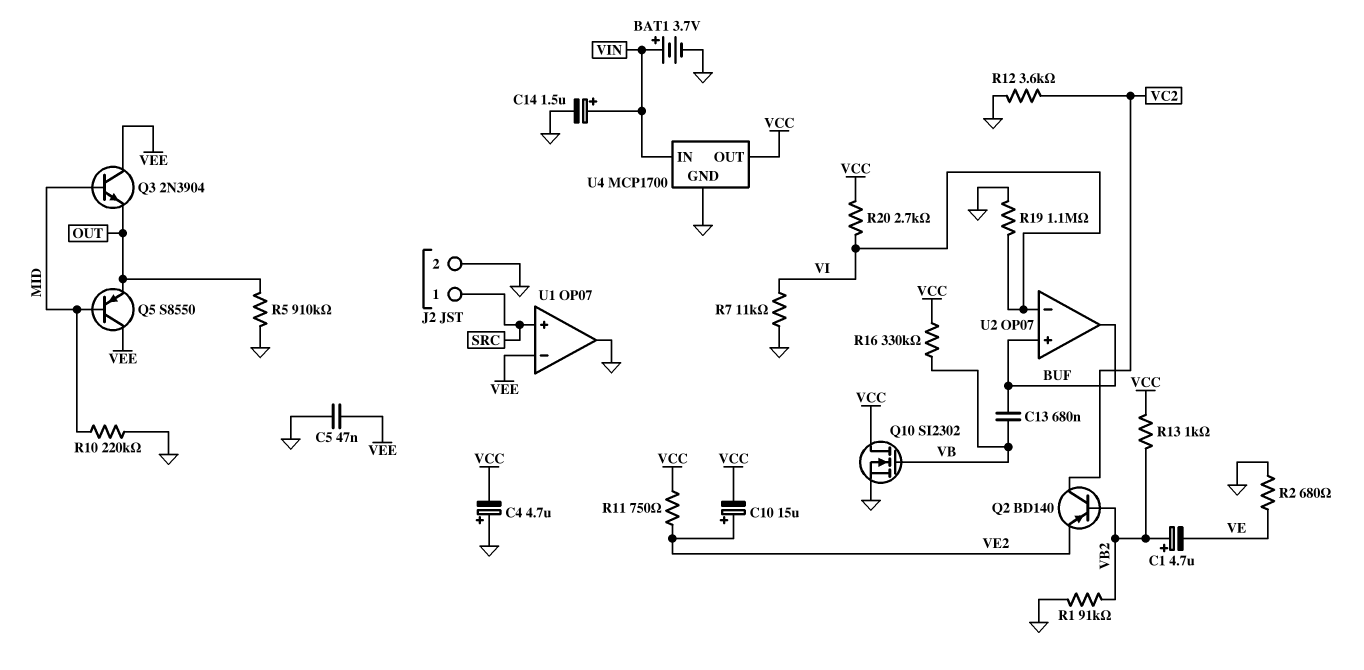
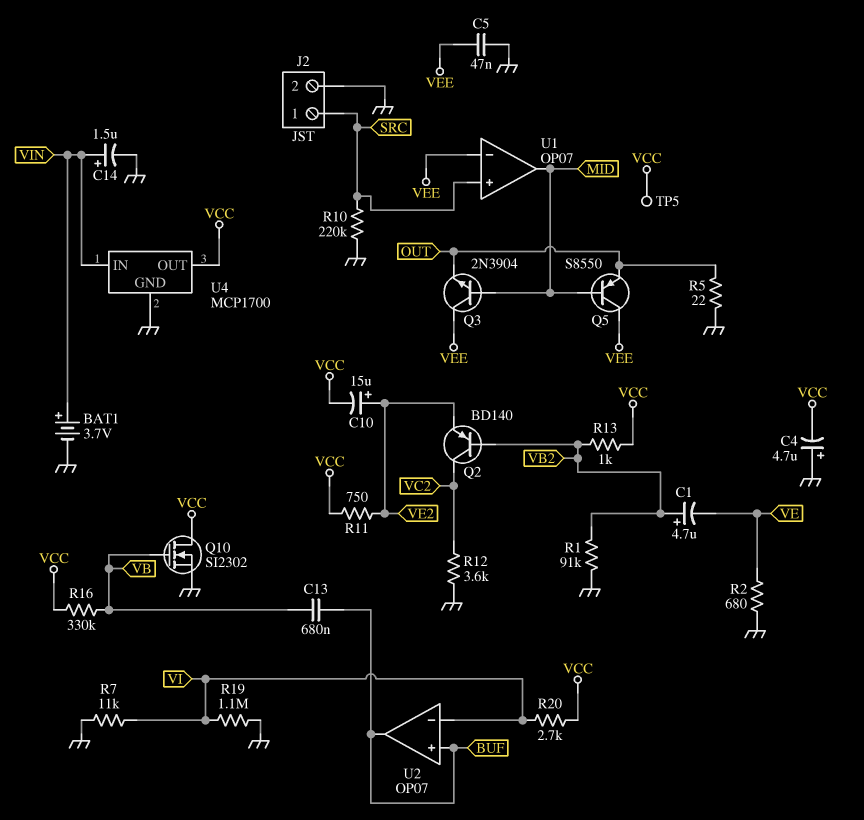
R5: 910k (GND, OUT) -> 22 (GND, OUT)
R10: 220k (GND, MID) -> 220k (GND, SRC)
TP5: none -> test point (VCC)
U1 pin out: GND -> MID

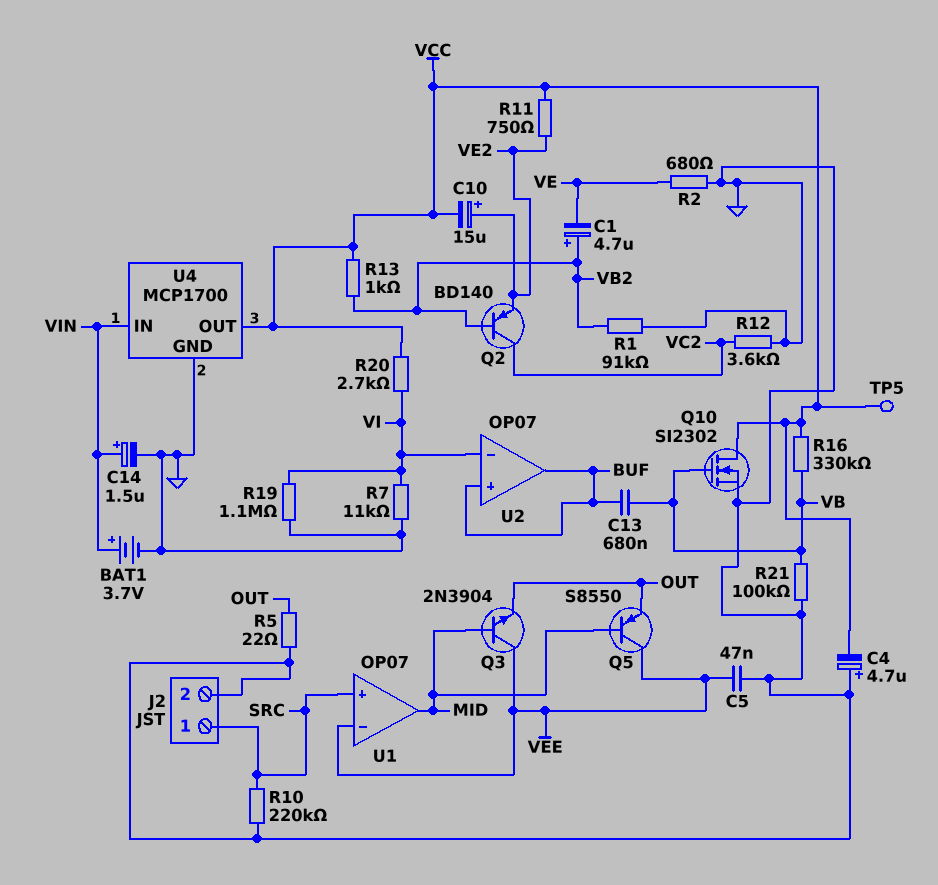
R21: none -> 100k (GND, VB)

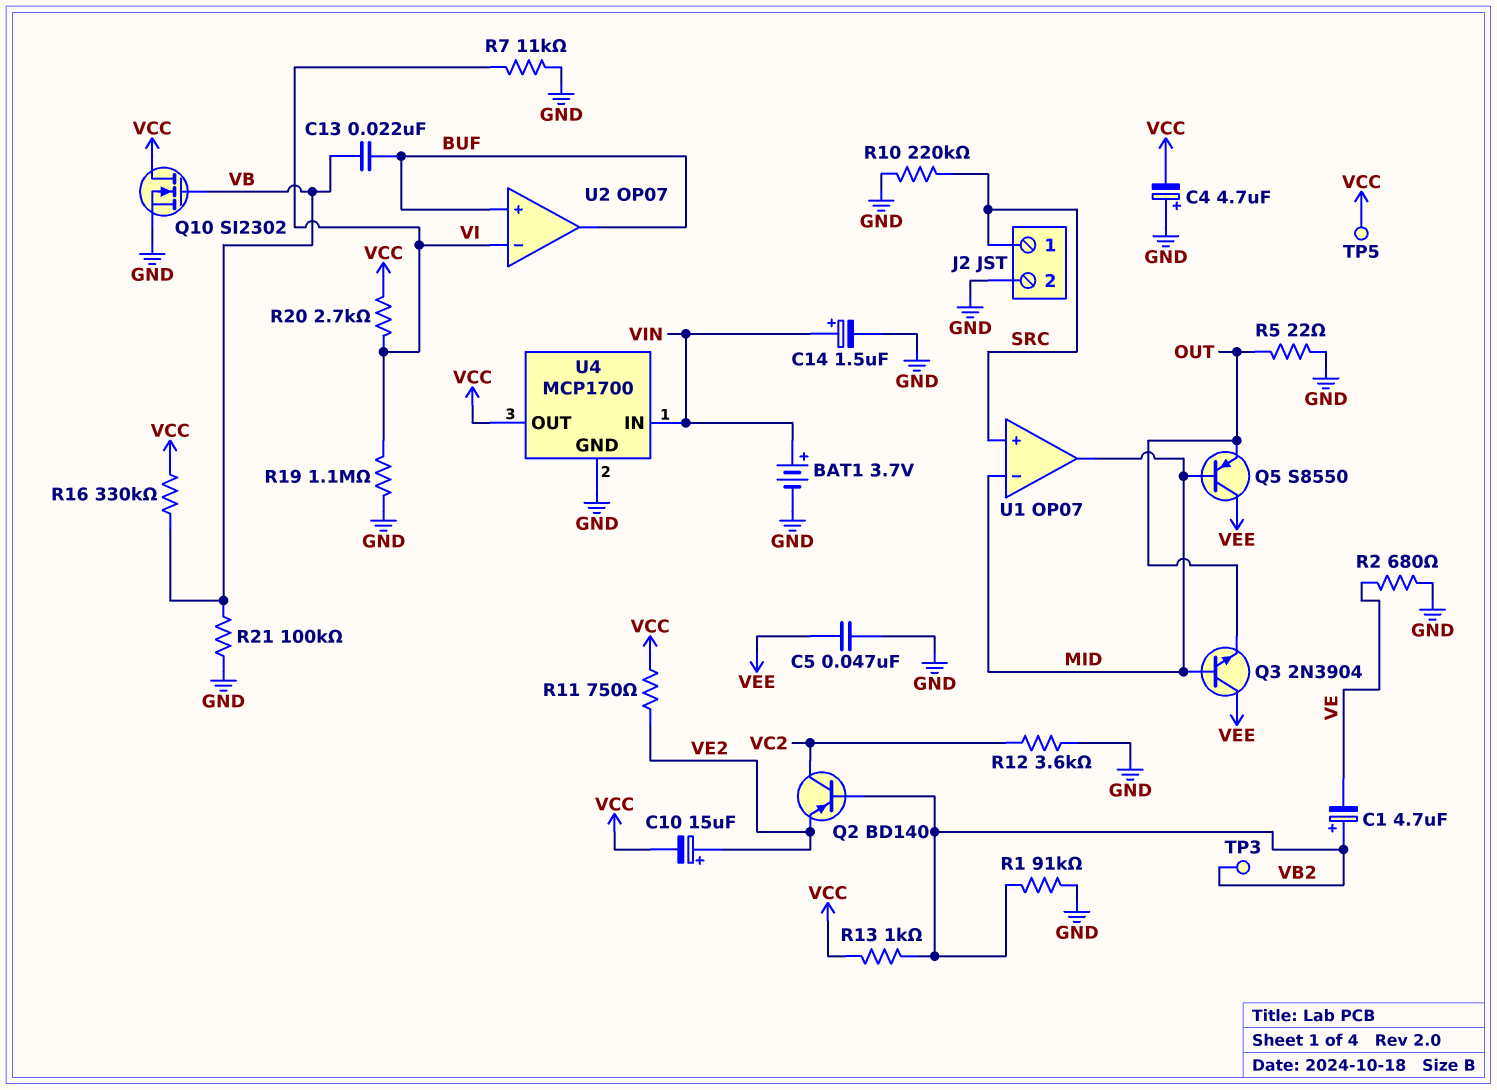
C13: 680nF (BUF, VB) -> 22nF (BUF, VB)
TP3: none -> test point (VB2)
U1 pin in-: VEE -> MID

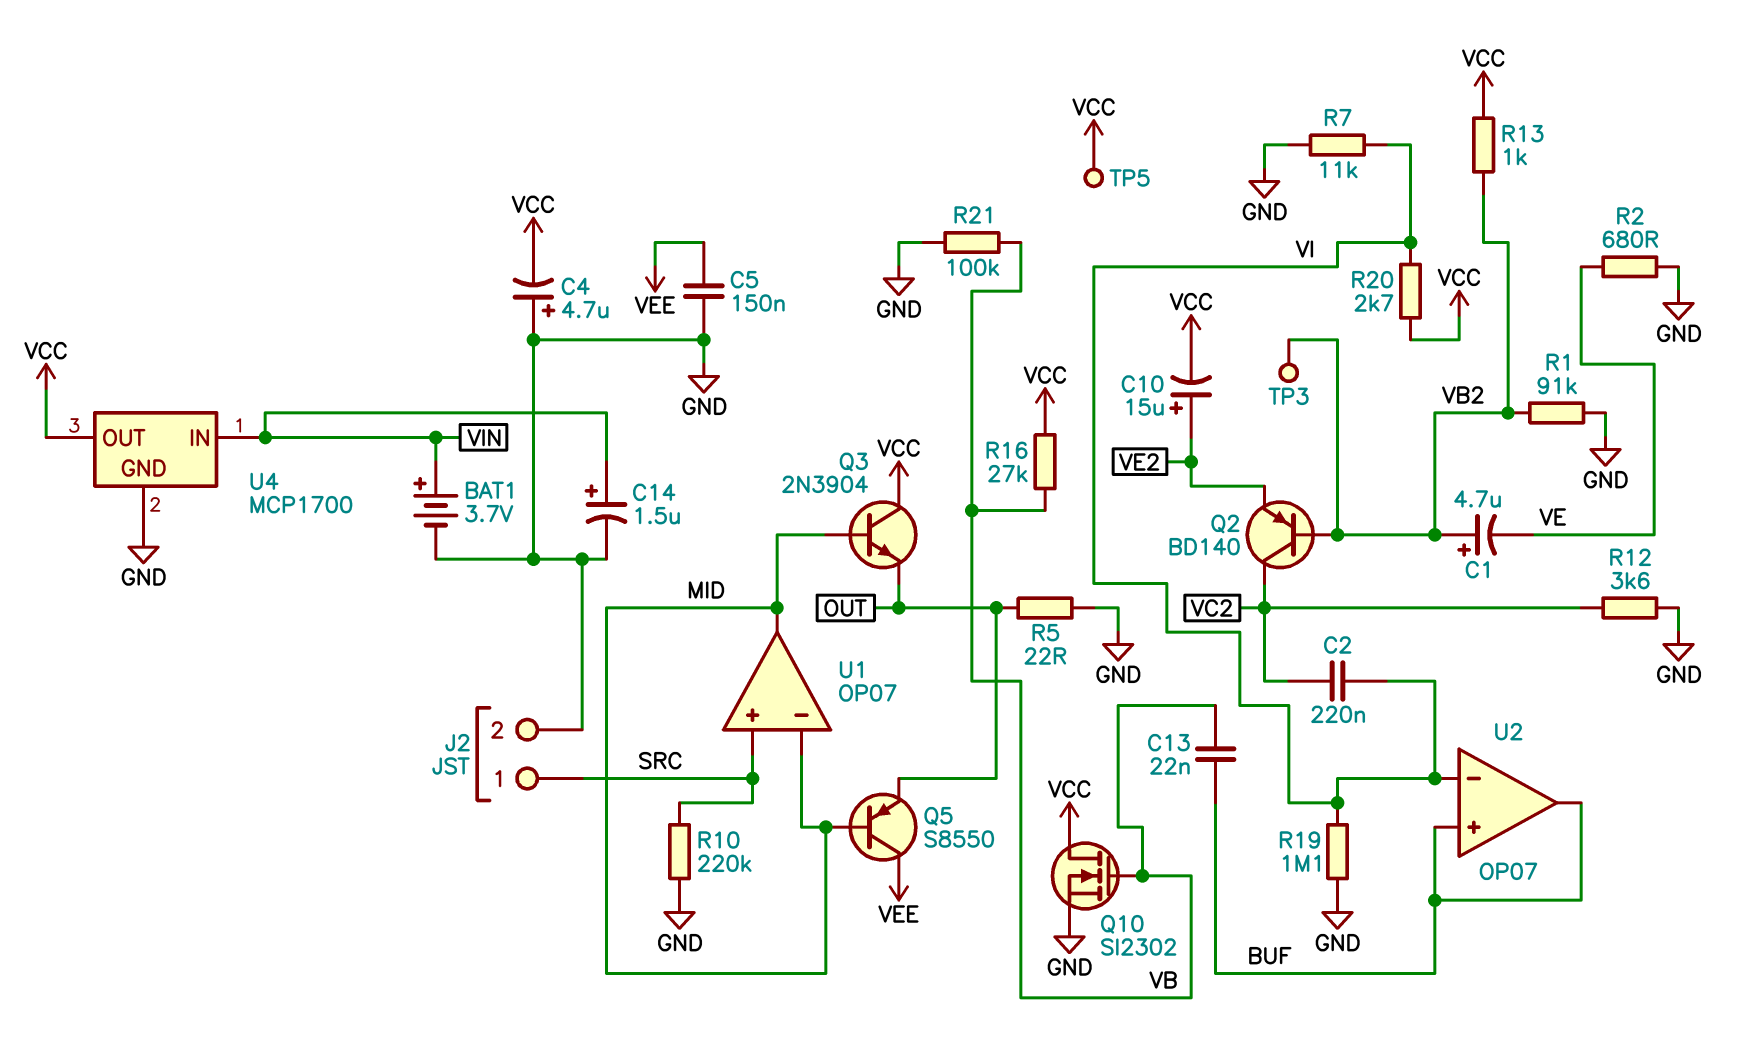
C2: none -> 220nF (VC2, VI)
C5: 47nF (GND, VEE) -> 150nF (GND, VEE)
Q3: NPN 2N3904 (B MID, C VEE, E OUT) -> NPN 2N3904 (B MID, C VCC, E OUT)
R11: 750 (VCC, VE2) -> none
R16: 330k (VB, VCC) -> 27k (VB, VCC)

